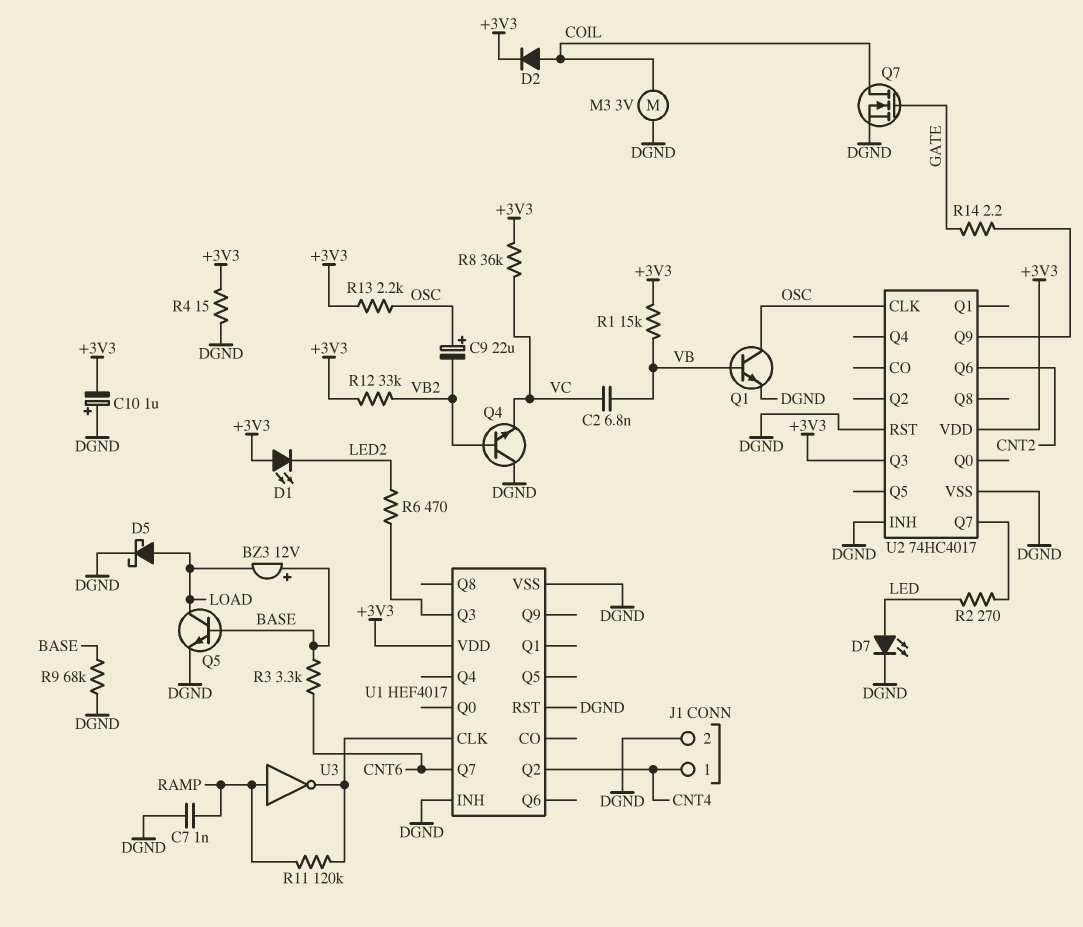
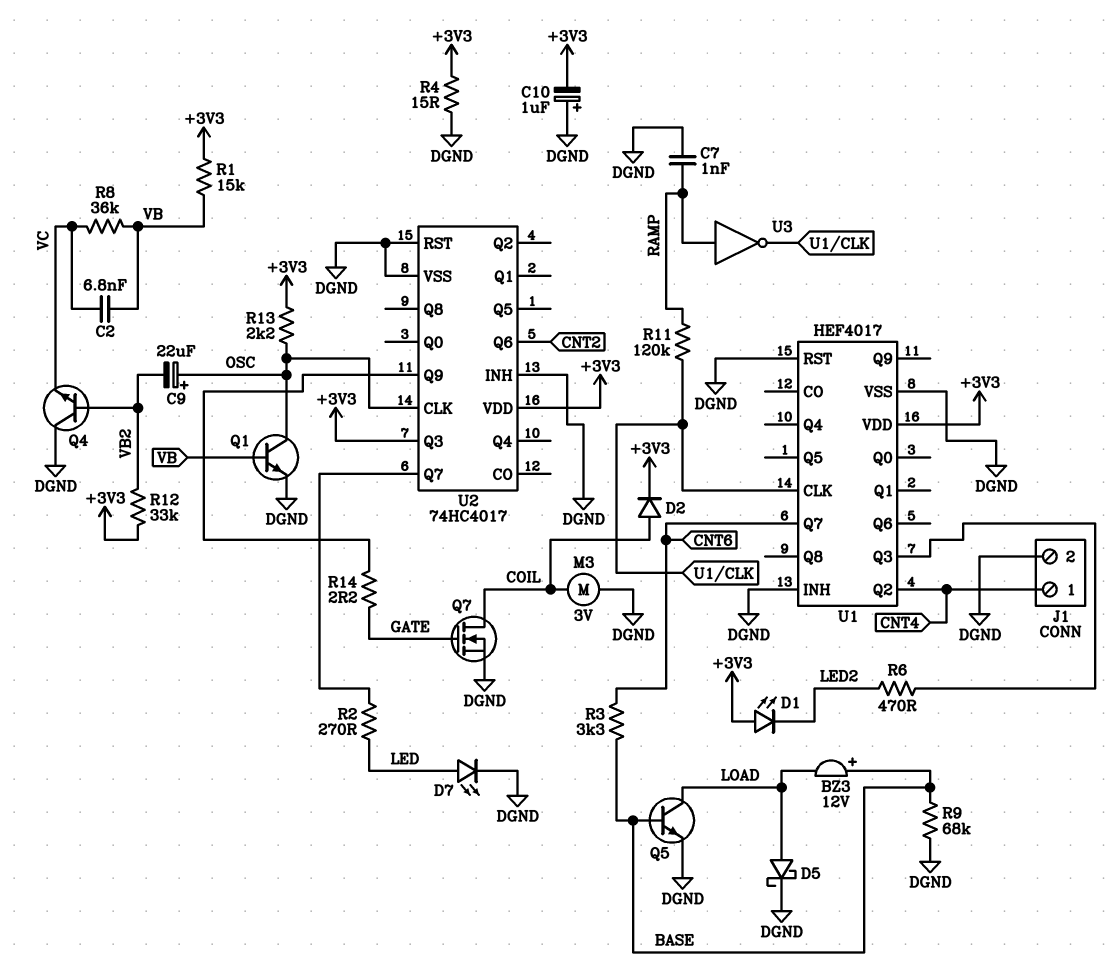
R8: 36k (+3V3, VC) -> 36k (VB, VC)

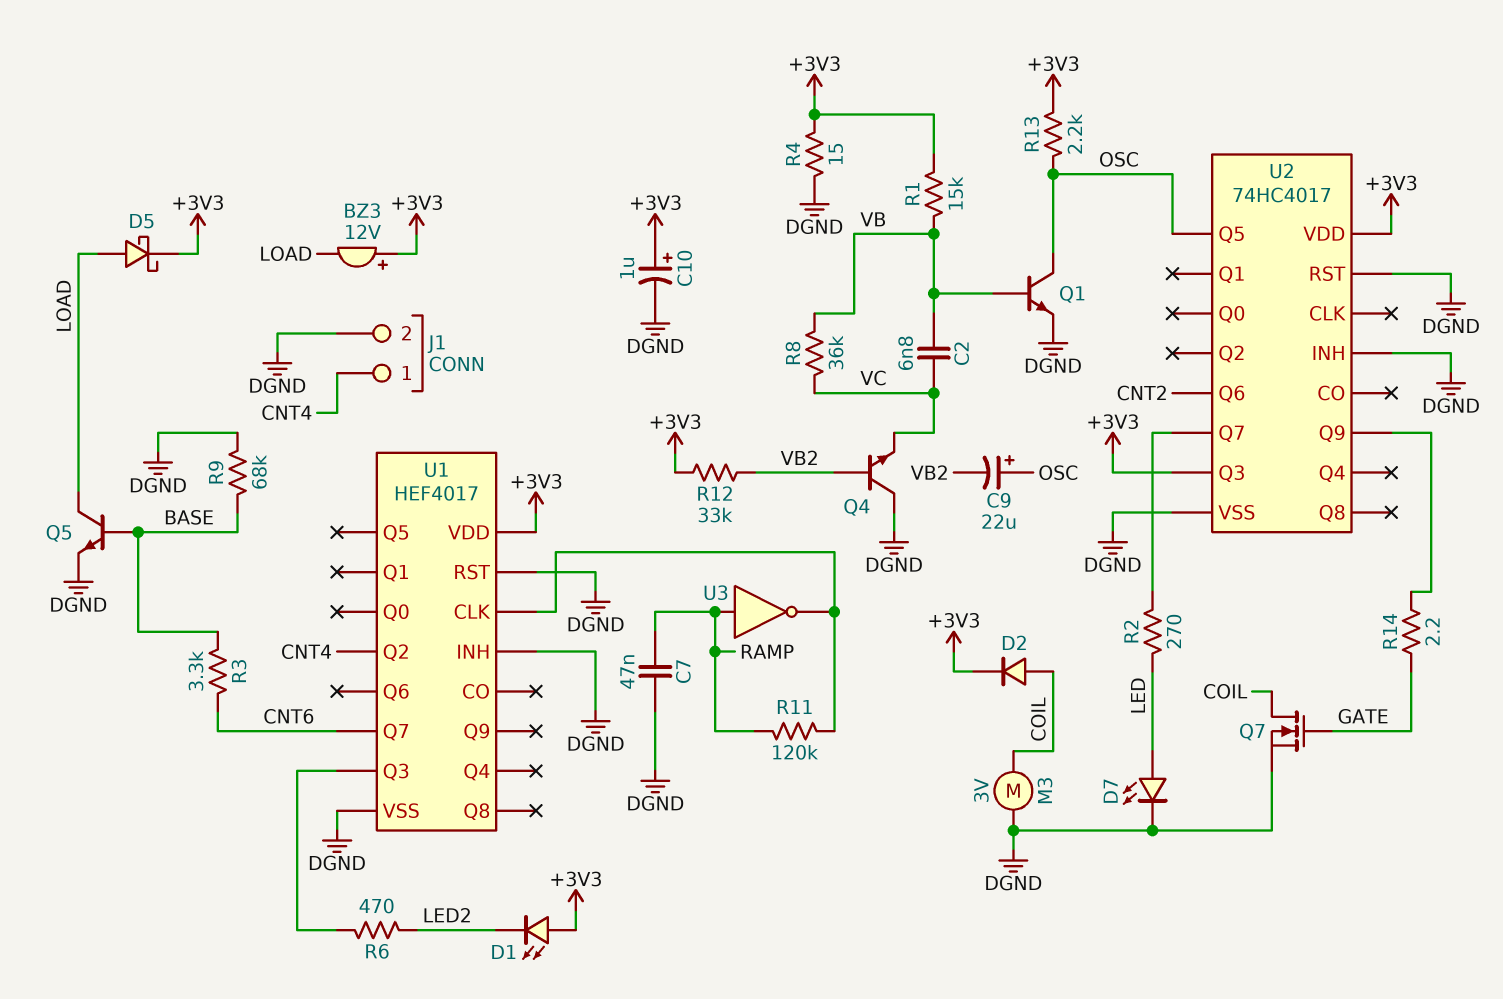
BZ3: buzzer 12V (plus BASE, minus LOAD) -> buzzer 12V (plus +3V3, minus LOAD)
C7: 1nF (DGND, RAMP) -> 47nF (DGND, RAMP)
C10: 1uF (plus DGND, minus +3V3) -> 1uF (plus +3V3, minus DGND)
D5: schottky (A LOAD, K DGND) -> schottky (A LOAD, K +3V3)
U2 pin CLK: OSC -> none
U2 pin Q5: none -> OSC

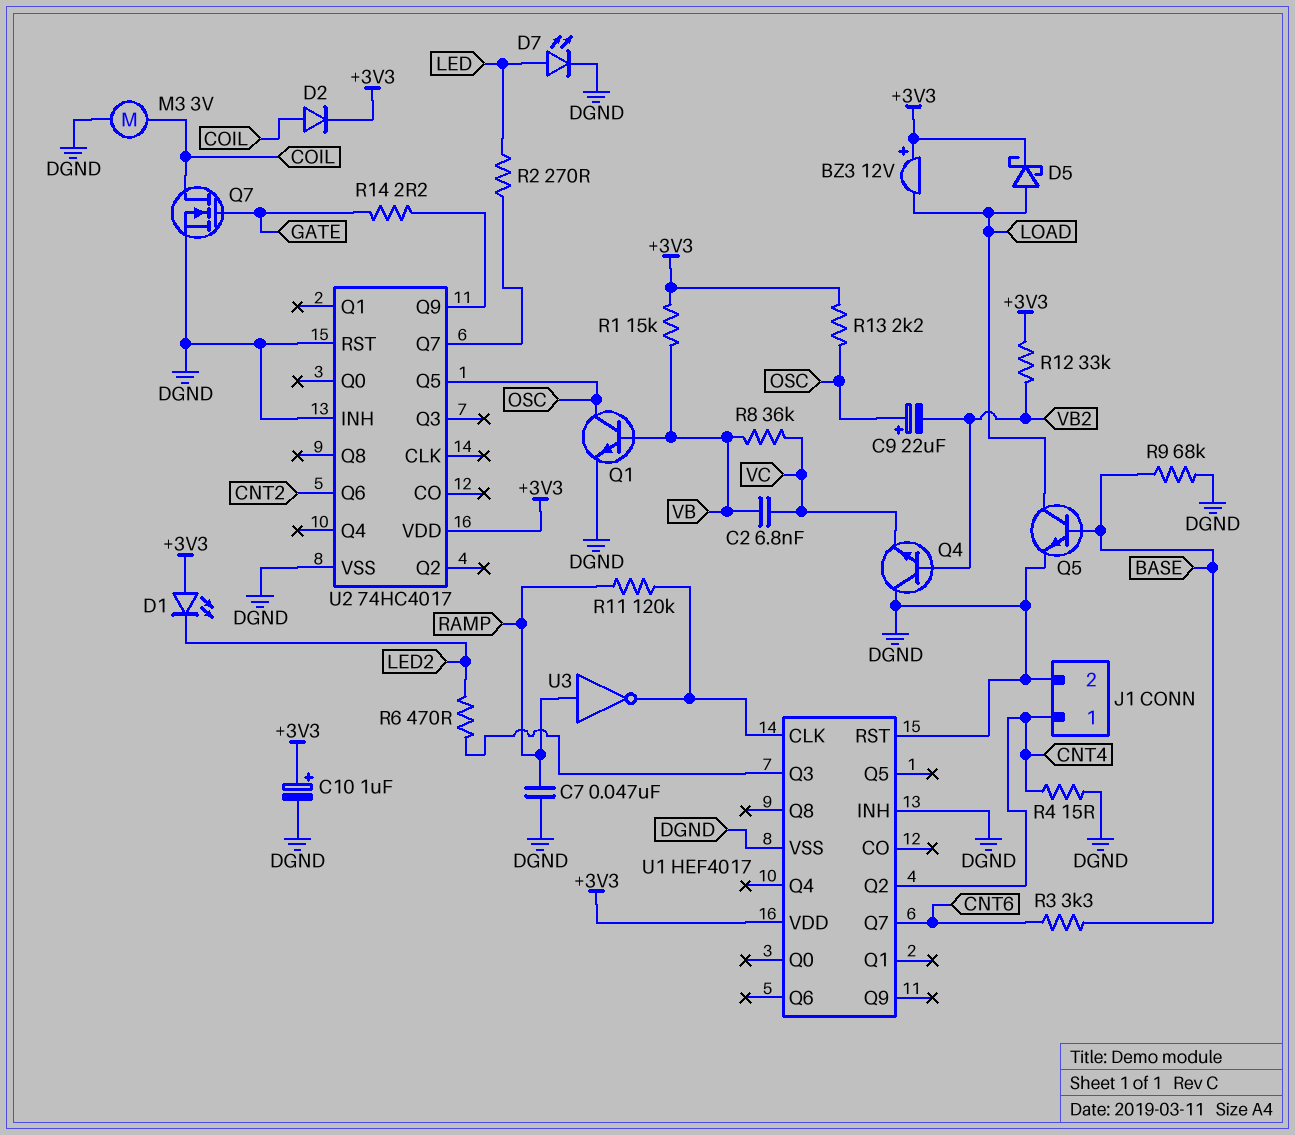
R4: 15 (+3V3, DGND) -> 15 (CNT4, DGND)
U2 pin Q3: +3V3 -> none

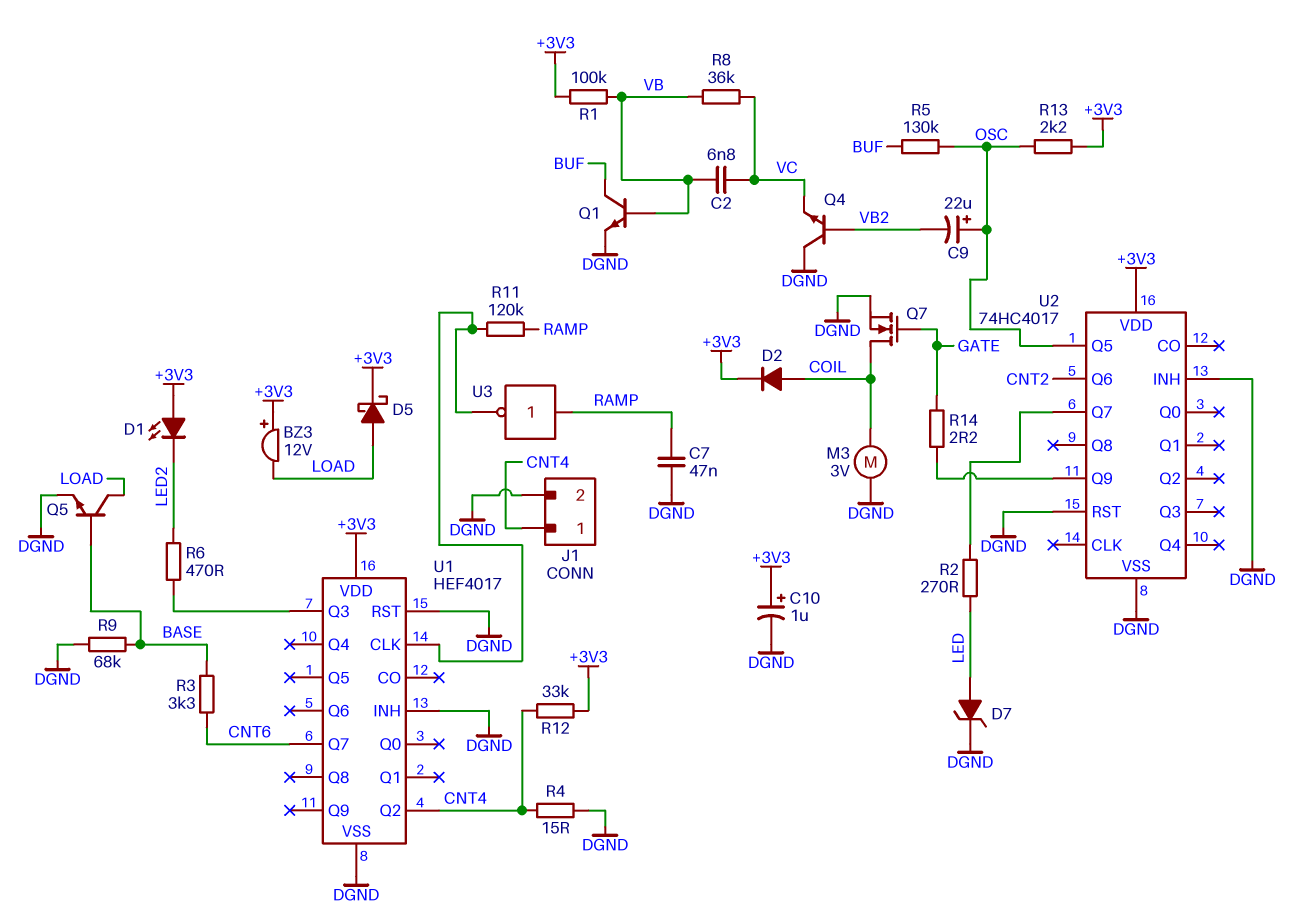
D7: LED (A LED, K DGND) -> zener (A LED, K DGND)
Q1: NPN (B VB, C OSC, E DGND) -> NPN (B VB, C BUF, E DGND)
R1: 15k (+3V3, VB) -> 100k (+3V3, VB)
R5: none -> 130k (BUF, OSC)
R12: 33k (+3V3, VB2) -> 33k (+3V3, CNT4)

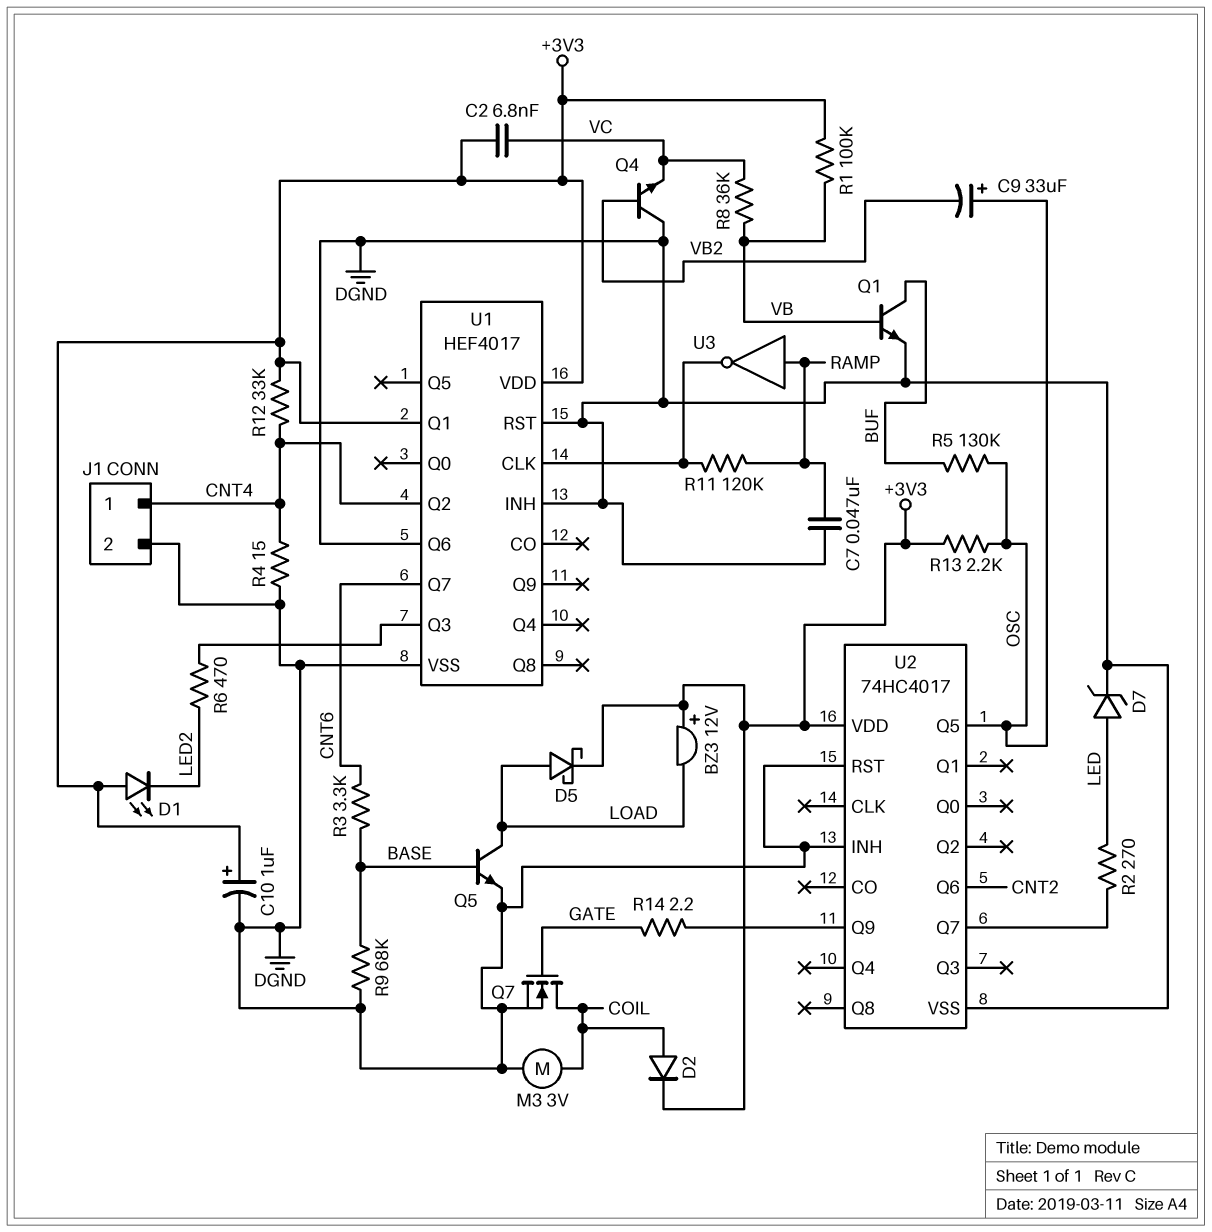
C2: 6.8nF (VB, VC) -> 6.8nF (+3V3, VC)
C9: 22uF (plus OSC, minus VB2) -> 33uF (plus OSC, minus VB2)
U1 pin Q1: none -> +3V3
U1 pin Q6: none -> DGND

